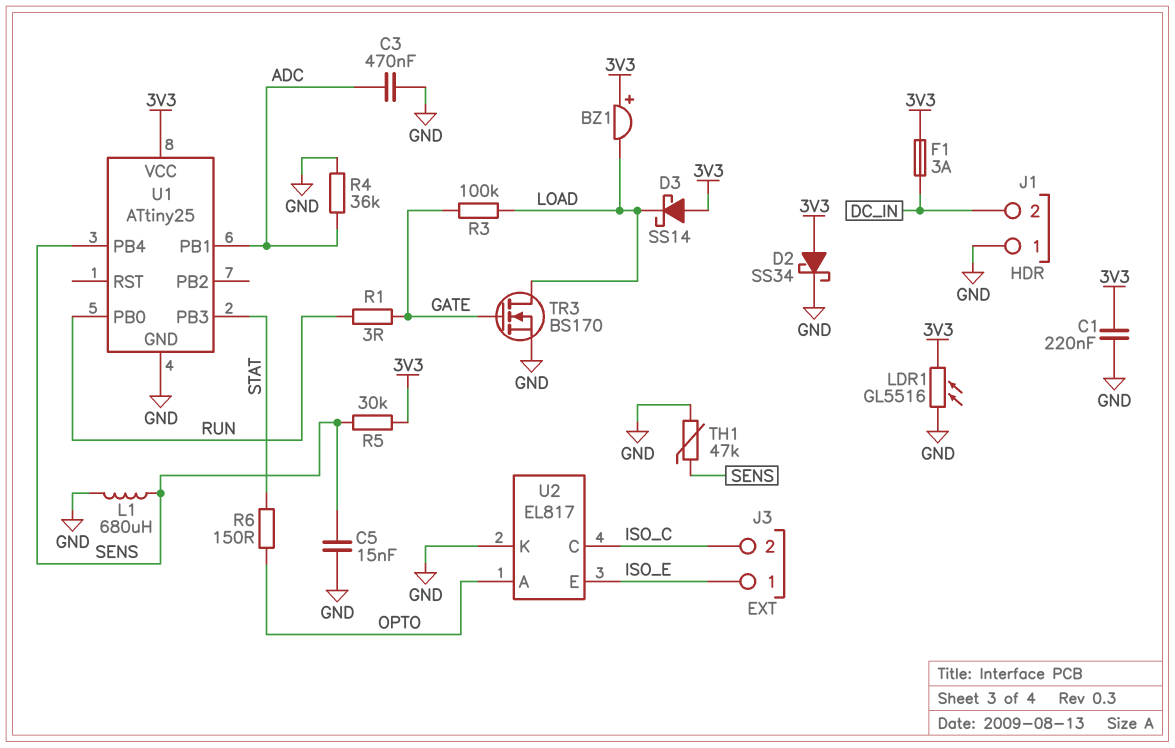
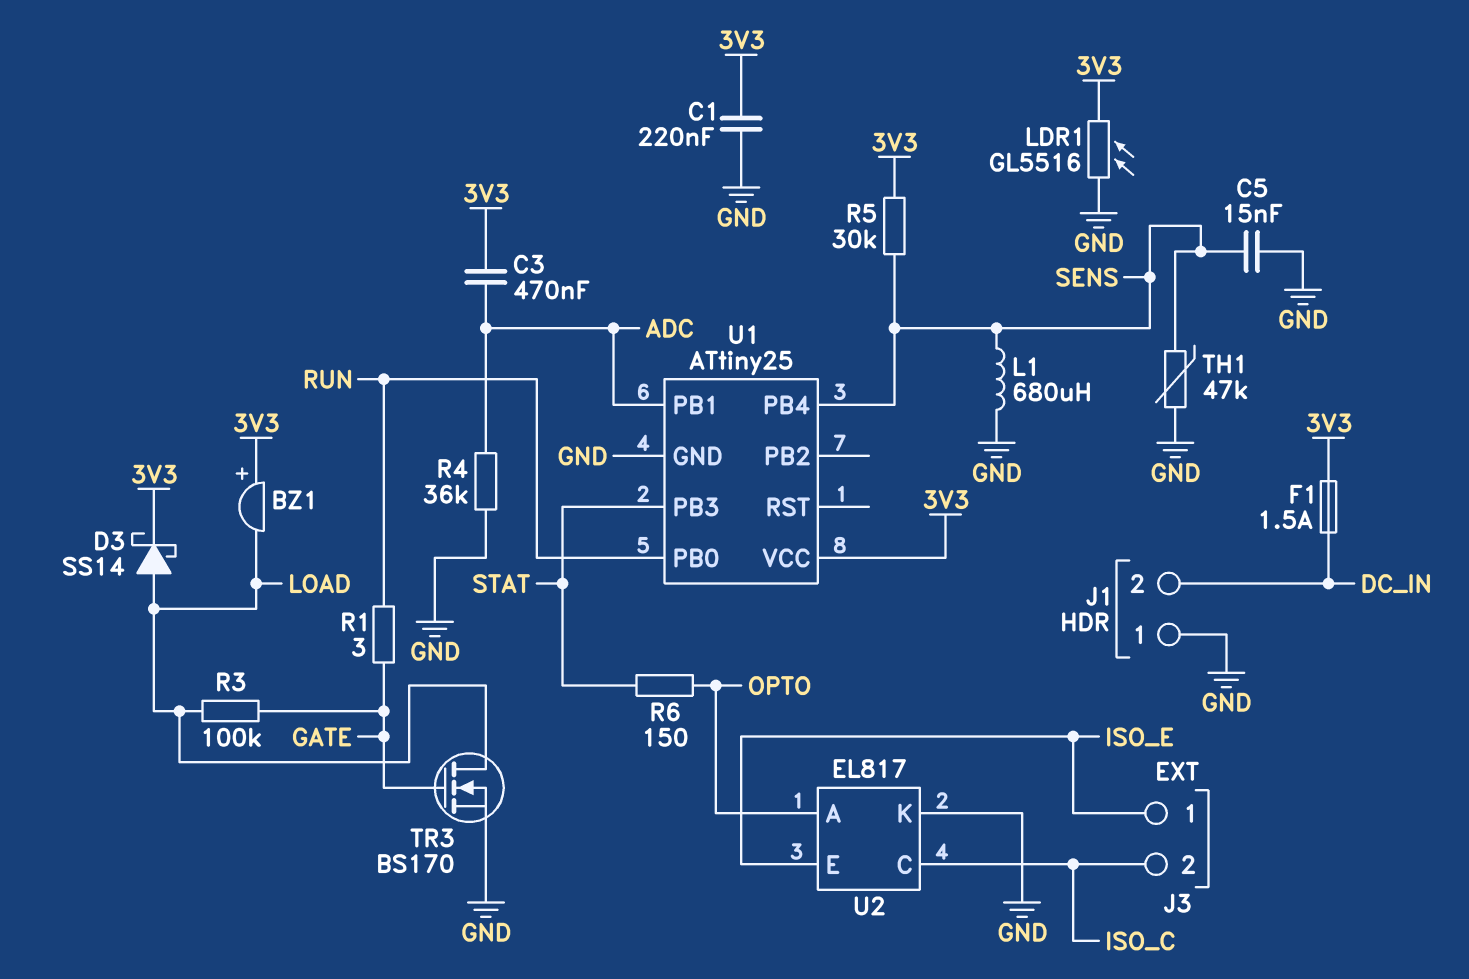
C3: 470nF (ADC, GND) -> 470nF (3V3, ADC)
D2: schottky SS34 (A 3V3, K GND) -> none
D3: schottky SS14 (A 3V3, K LOAD) -> schottky SS14 (A LOAD, K 3V3)
F1: 3A (3V3, DC_IN) -> 1.5A (3V3, DC_IN)

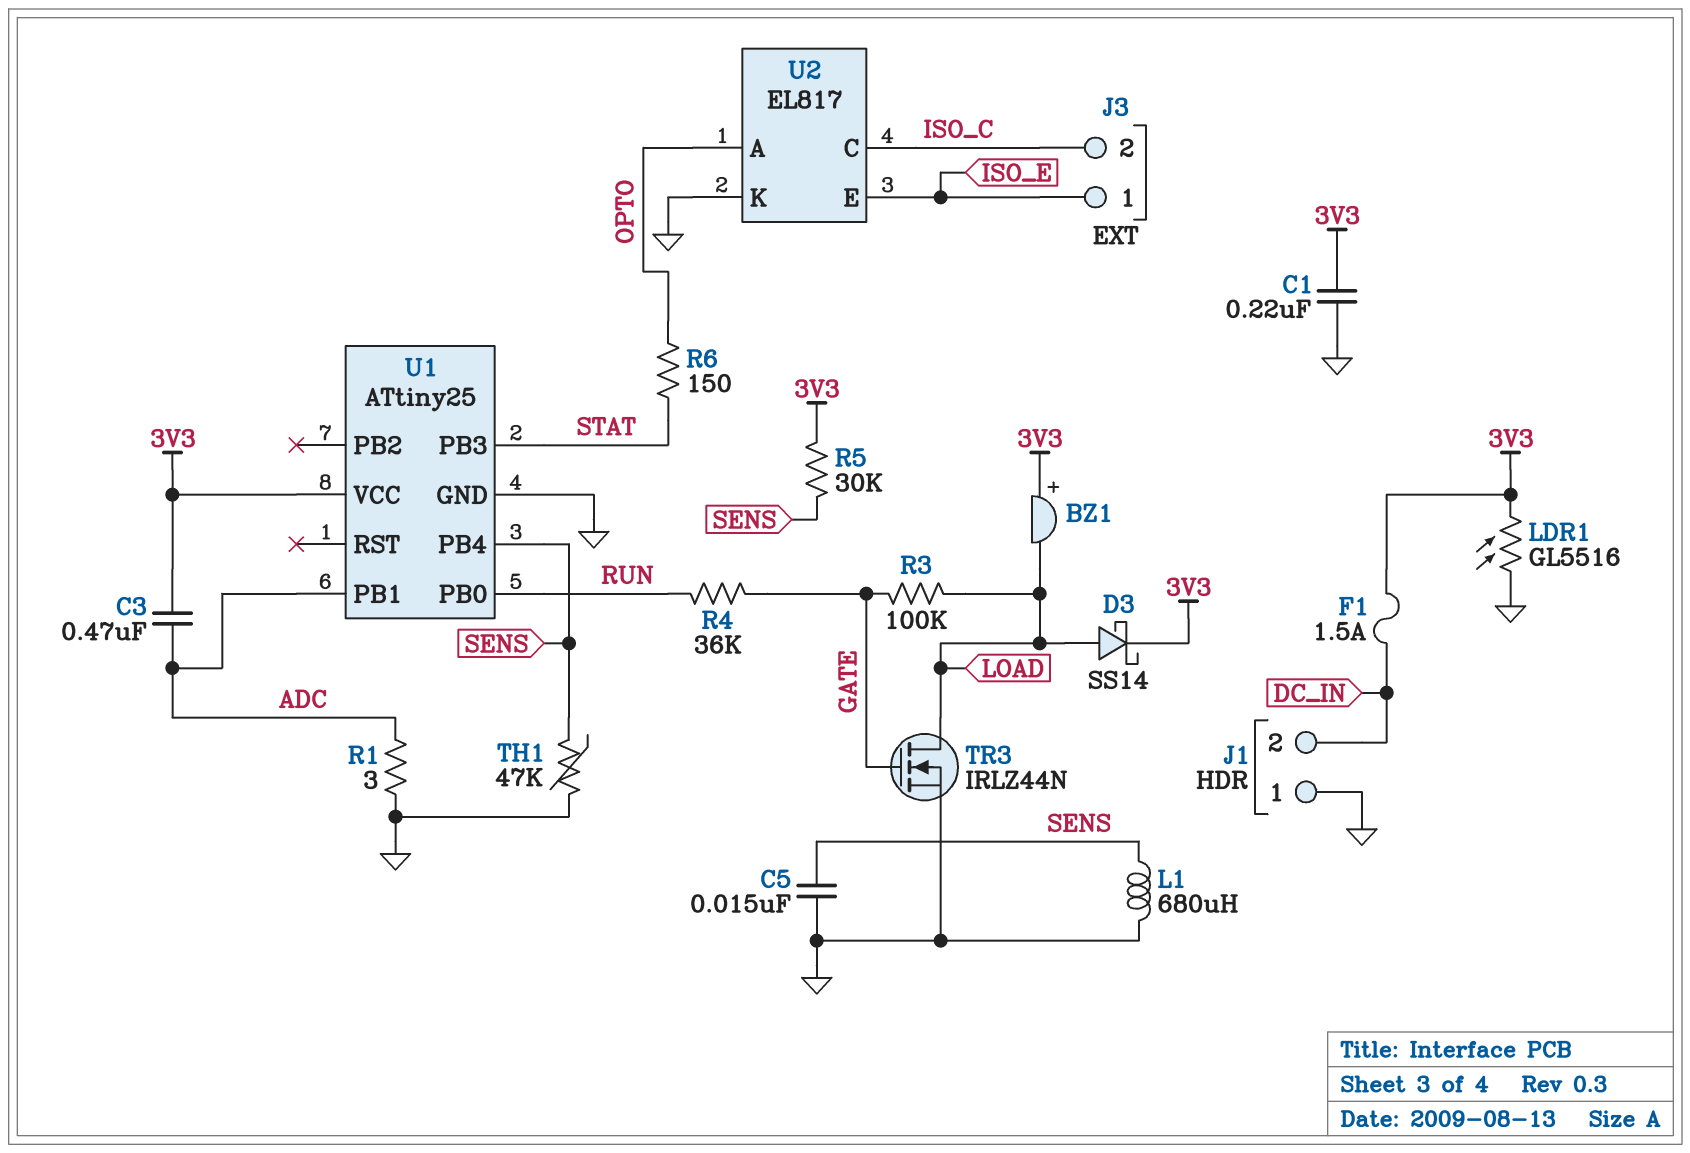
R1: 3 (GATE, RUN) -> 3 (ADC, GND)
R4: 36k (ADC, GND) -> 36k (GATE, RUN)
TR3: NMOS BS170 (G GATE, D LOAD, S GND) -> NMOS IRLZ44N (G GATE, D LOAD, S GND)

